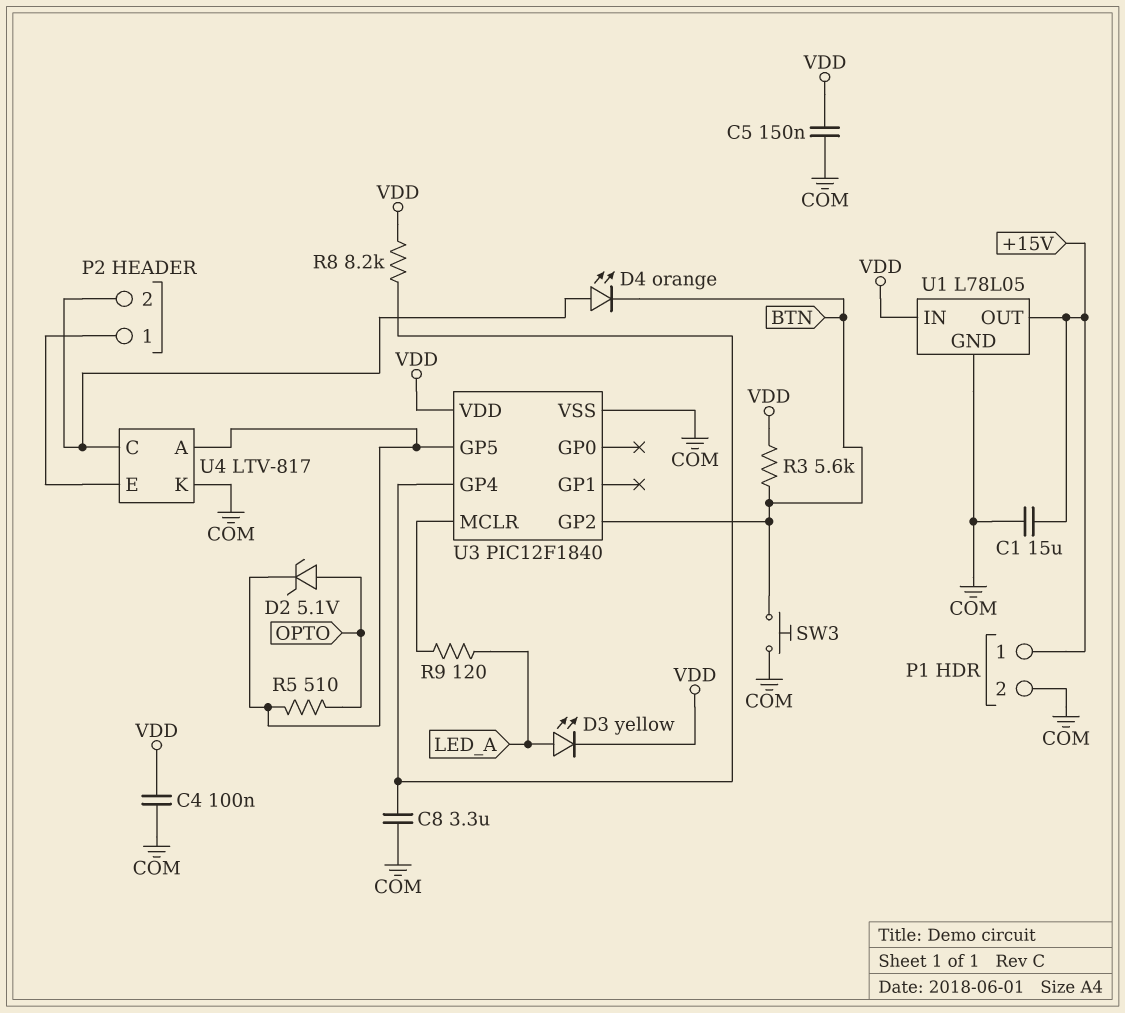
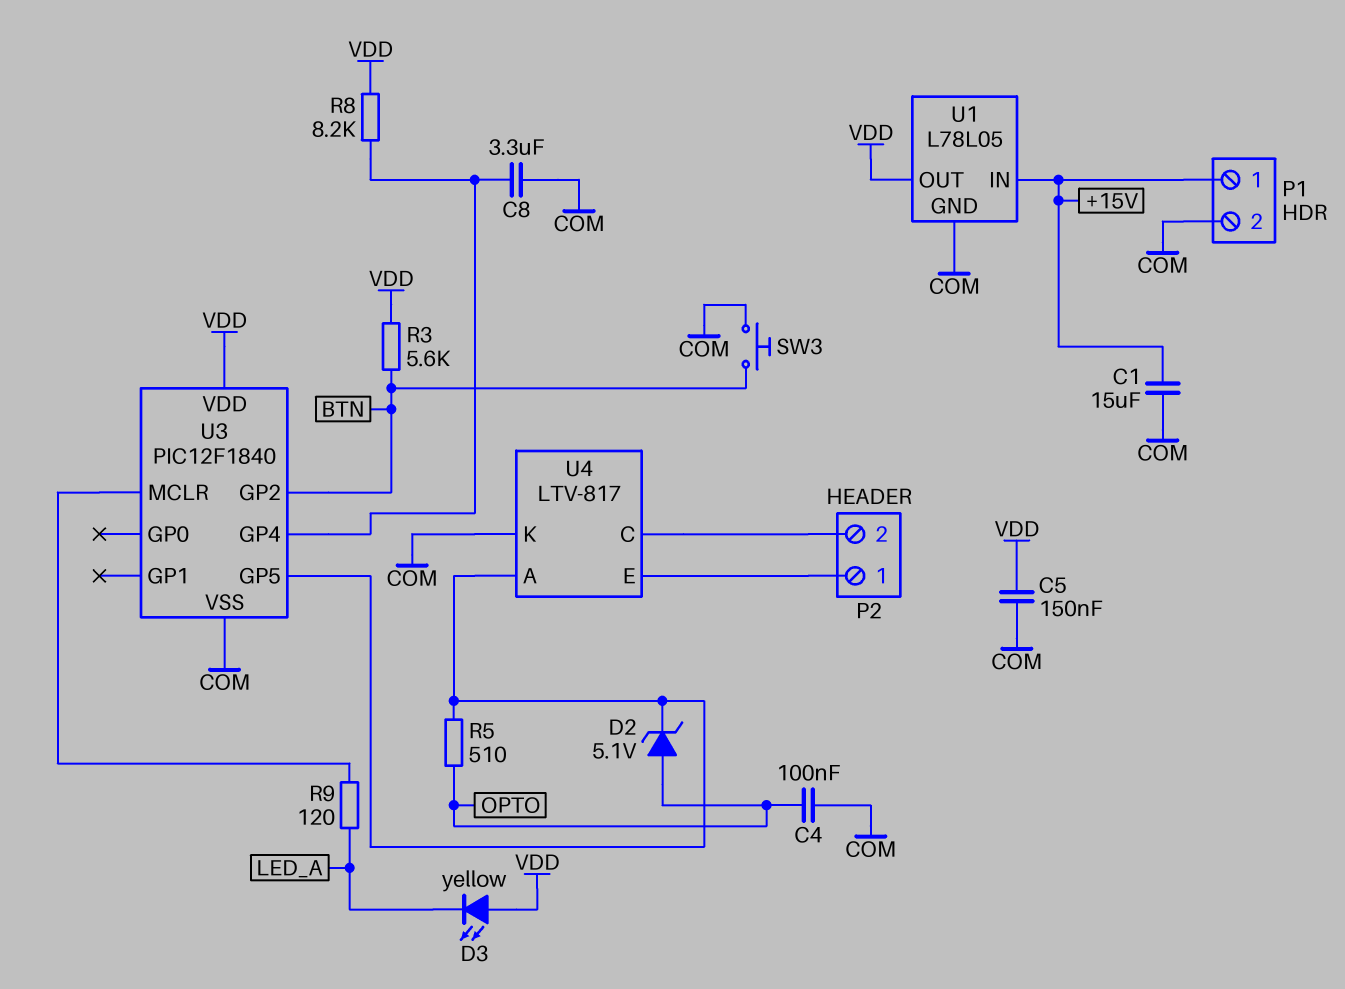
C4: 100nF (COM, VDD) -> 100nF (COM, OPTO)
D3: LED yellow (A LED_A, K VDD) -> LED yellow (A VDD, K LED_A)
D4: LED orange (A P2/2, K BTN) -> none
U1 pin IN: VDD -> +15V
U1 pin OUT: +15V -> VDD

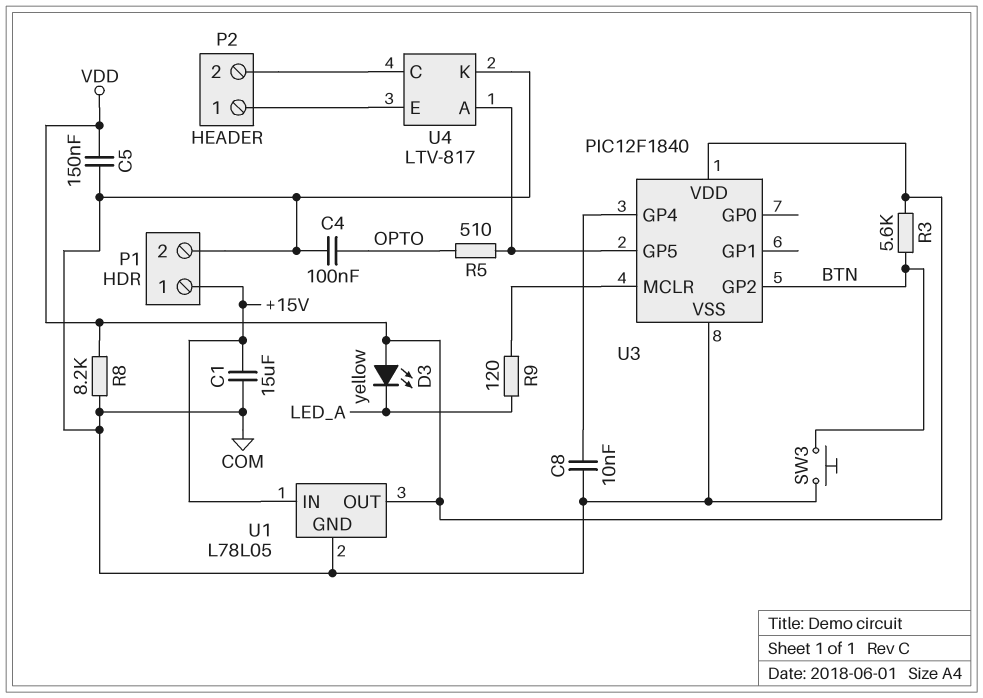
C8: 3.3uF (COM, U3/GP4) -> 10nF (COM, U3/GP4)
D2: zener 5.1V (A OPTO, K U3/GP5) -> none
R8: 8.2k (U3/GP4, VDD) -> 8.2k (COM, VDD)

